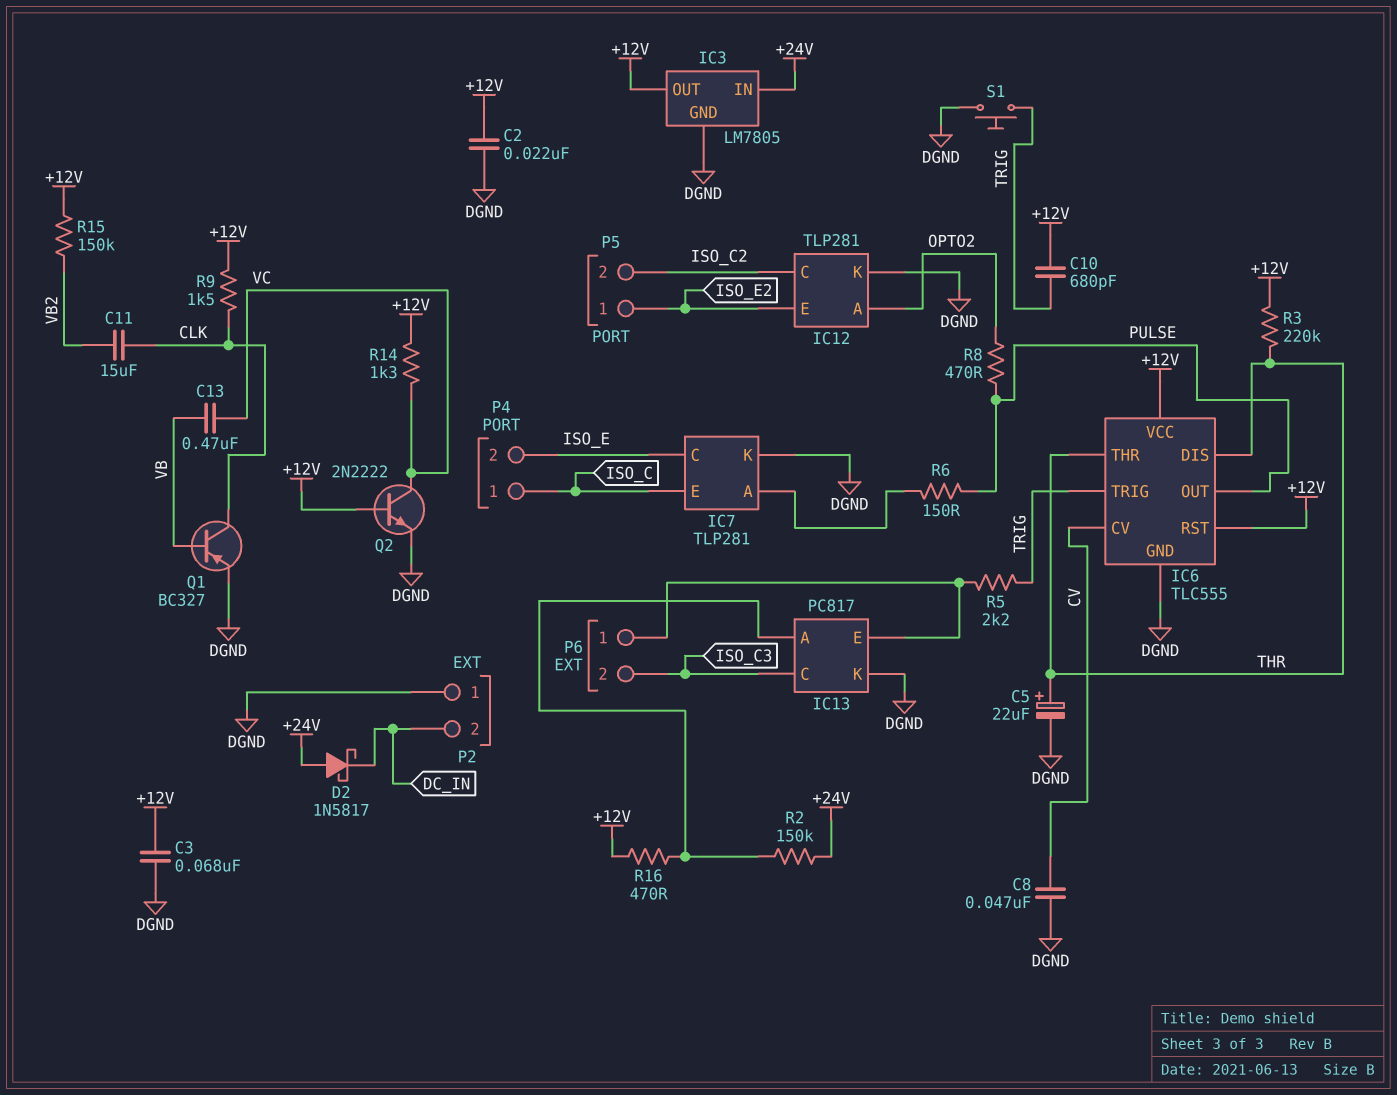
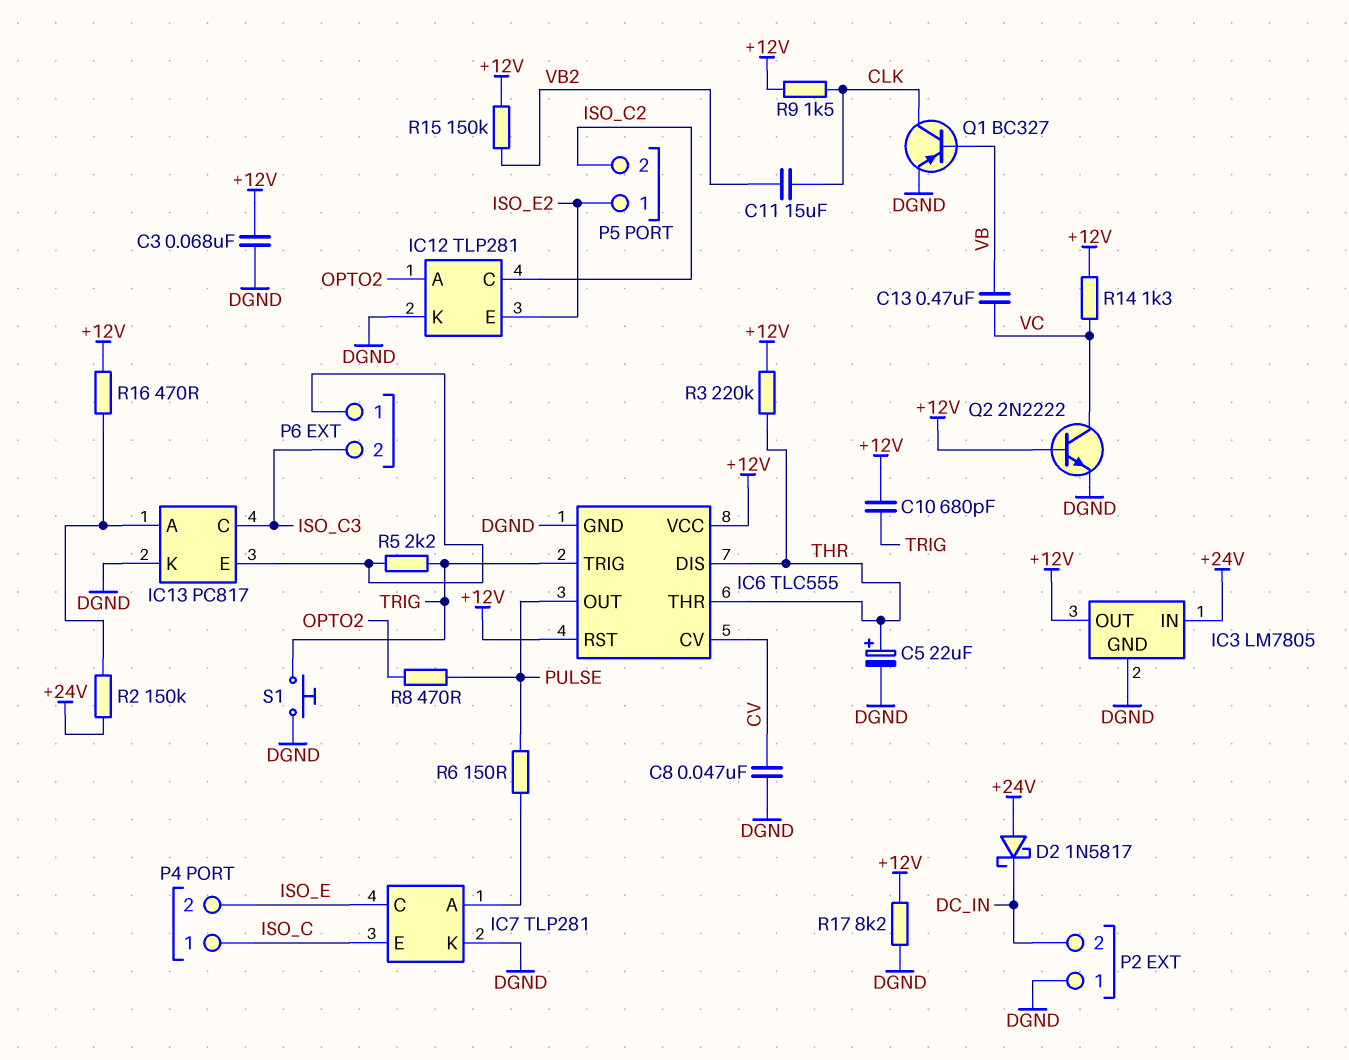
C2: 22nF (+12V, DGND) -> none
R17: none -> 8.2k (+12V, DGND)

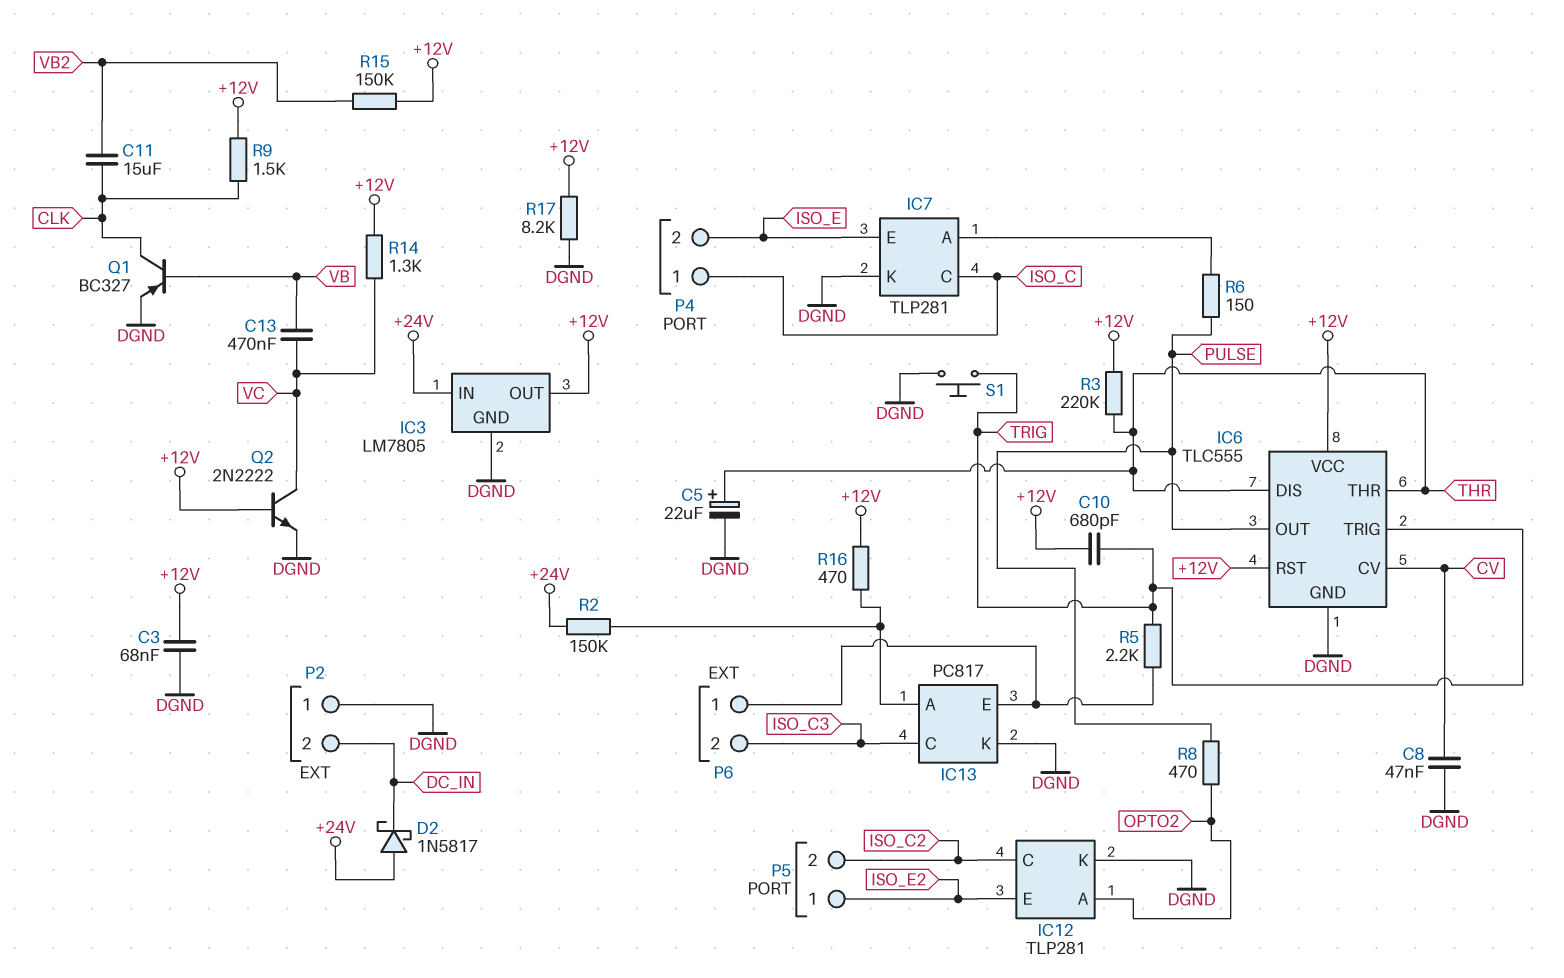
IC7 pin C: ISO_E -> ISO_C
IC7 pin E: ISO_C -> ISO_E

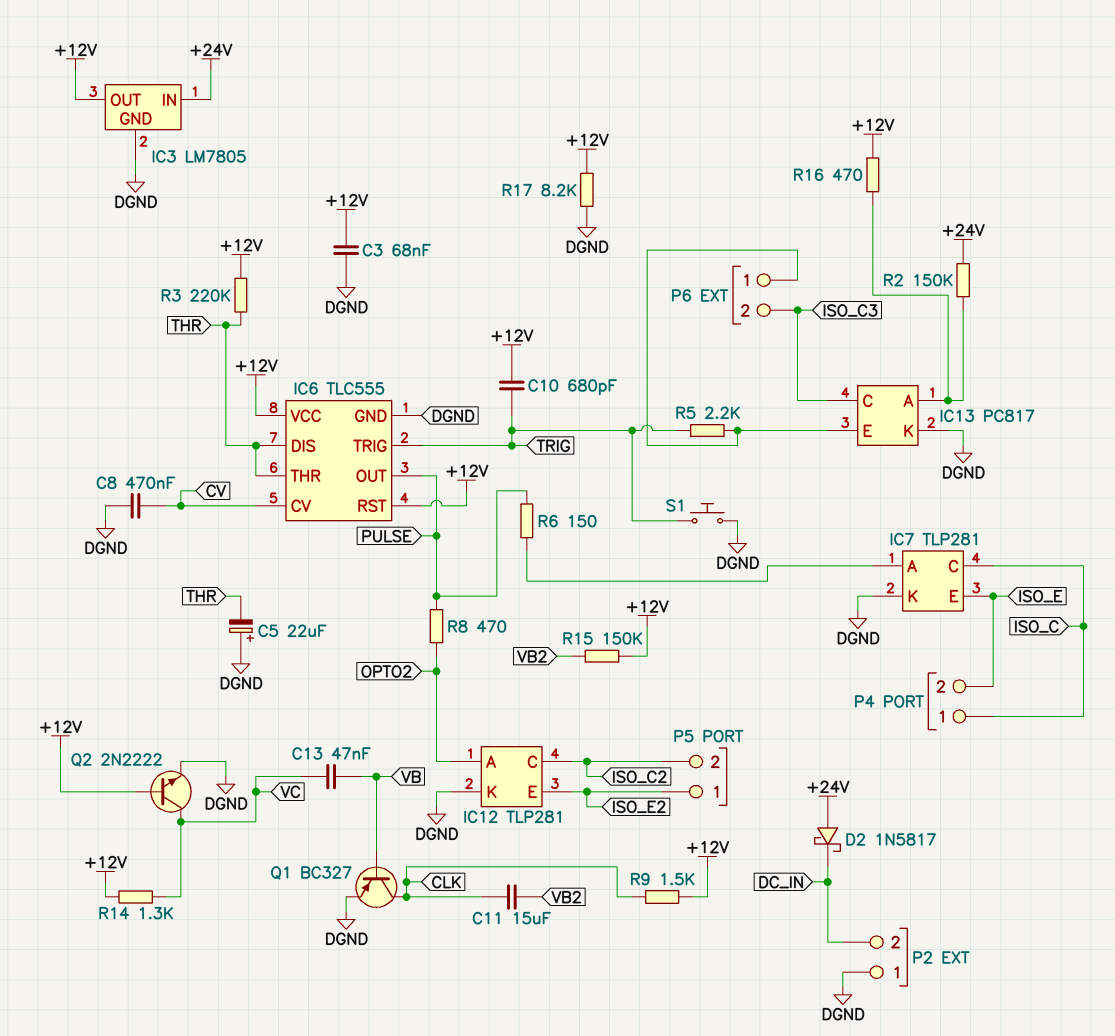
C5: 22uF (plus THR, minus DGND) -> 22uF (plus DGND, minus THR)
C8: 47nF (CV, DGND) -> 470nF (CV, DGND)
C13: 470nF (VB, VC) -> 47nF (VB, VC)

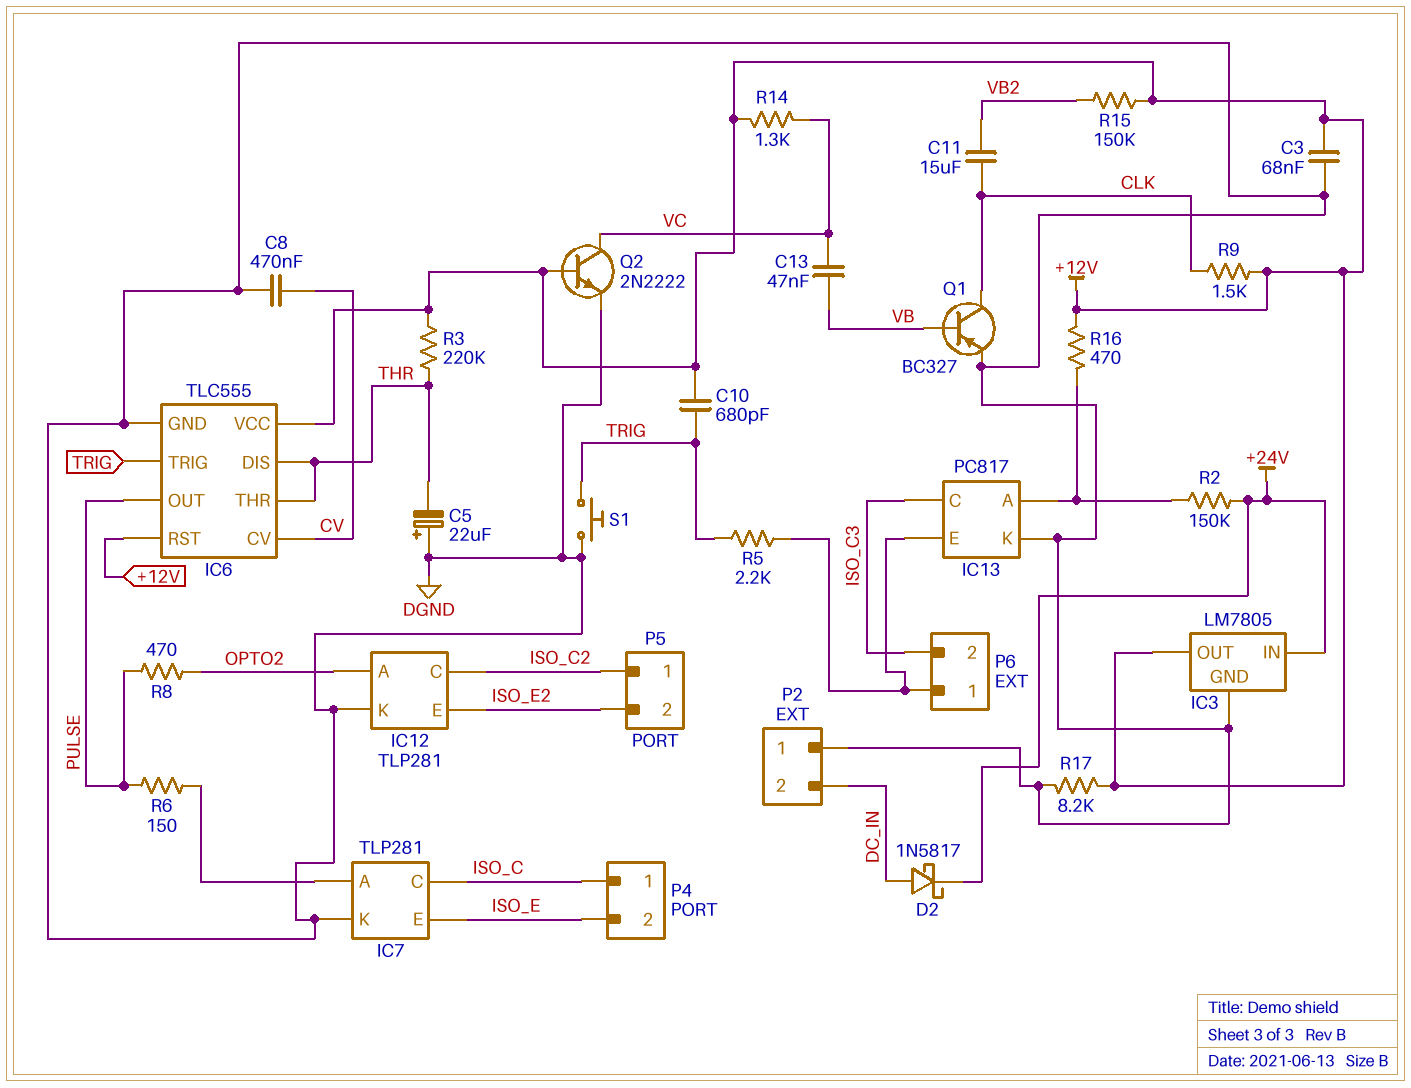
D2: schottky 1N5817 (A +24V, K DC_IN) -> schottky 1N5817 (A DC_IN, K +24V)
P5 pin 1: ISO_E2 -> ISO_C2
P5 pin 2: ISO_C2 -> ISO_E2

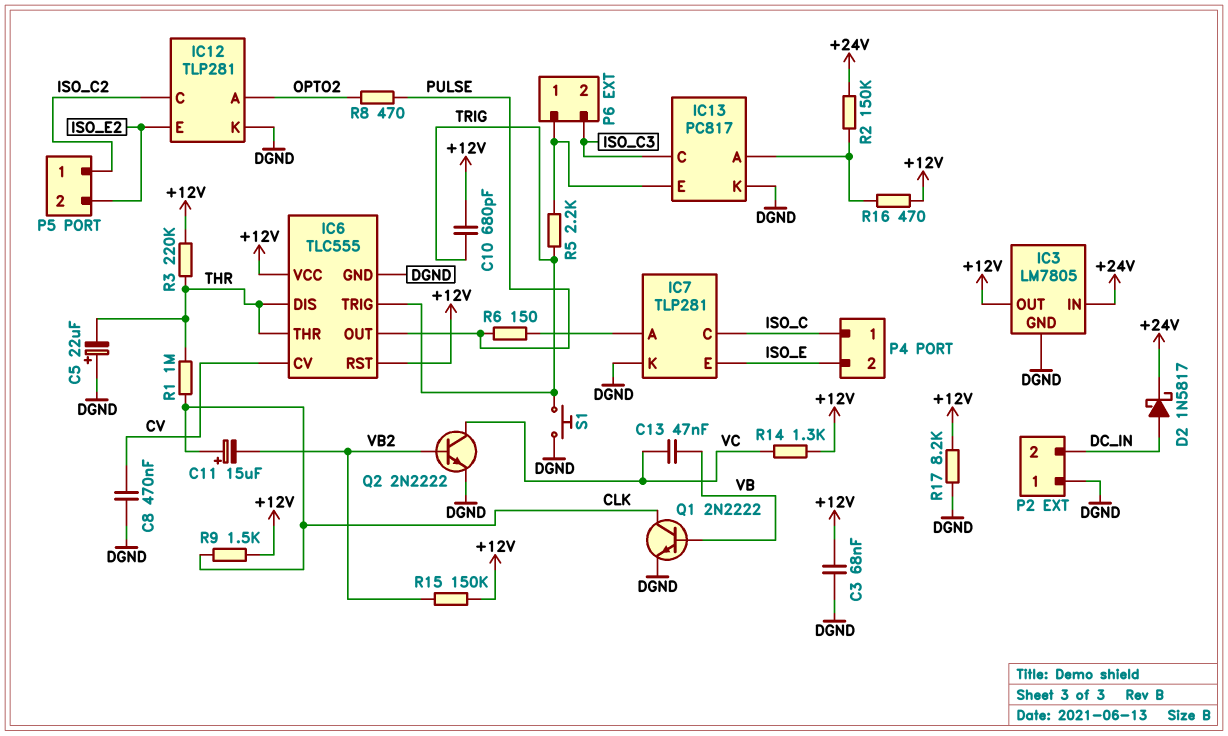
C11: 15uF (CLK, VB2) -> 15uF (plus CLK, minus VB2)
Q1: PNP BC327 (B VB, C CLK, E DGND) -> NPN 2N2222 (B VB, C CLK, E DGND)
Q2: NPN 2N2222 (B +12V, C VC, E DGND) -> NPN 2N2222 (B VB2, C VC, E DGND)
R1: none -> 1M (CLK, THR)

